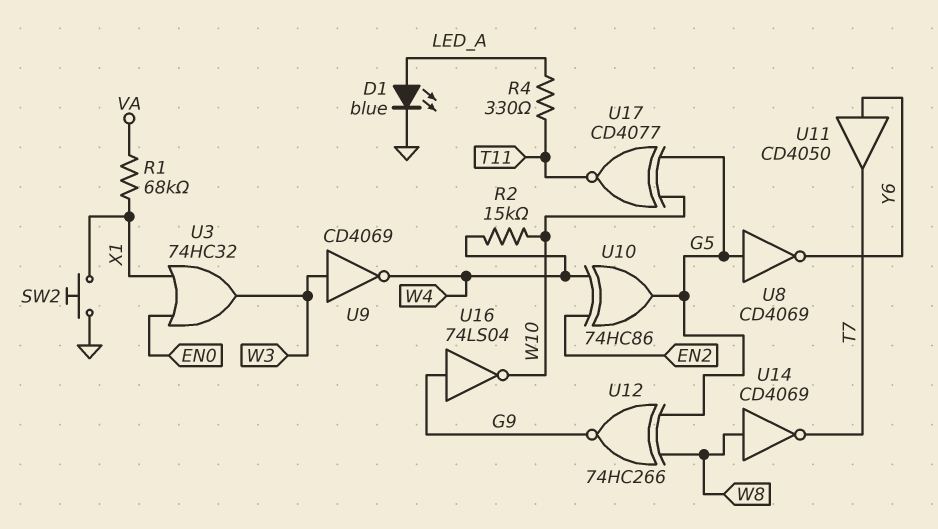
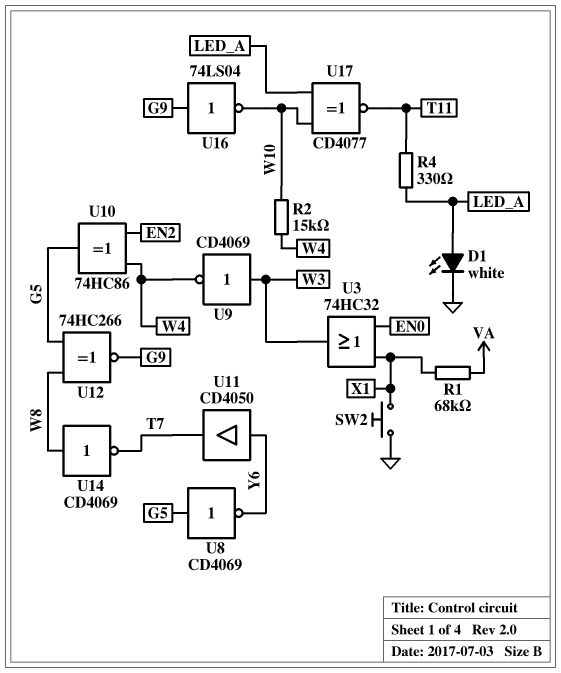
D1: LED blue (A LED_A, K GND) -> LED white (A LED_A, K GND)
U17: XNOR CD4077 (in G5, in W10, out T11) -> XNOR CD4077 (in LED_A, in W10, out T11)

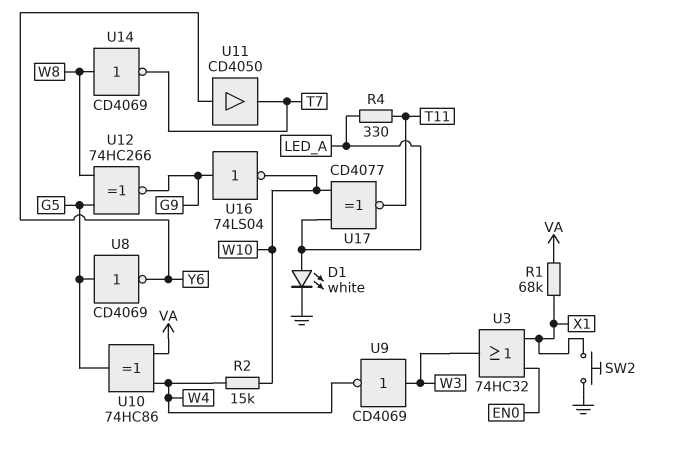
U10: XOR 74HC86 (in EN2, in W4, out G5) -> XOR 74HC86 (in VA, in W4, out G5)

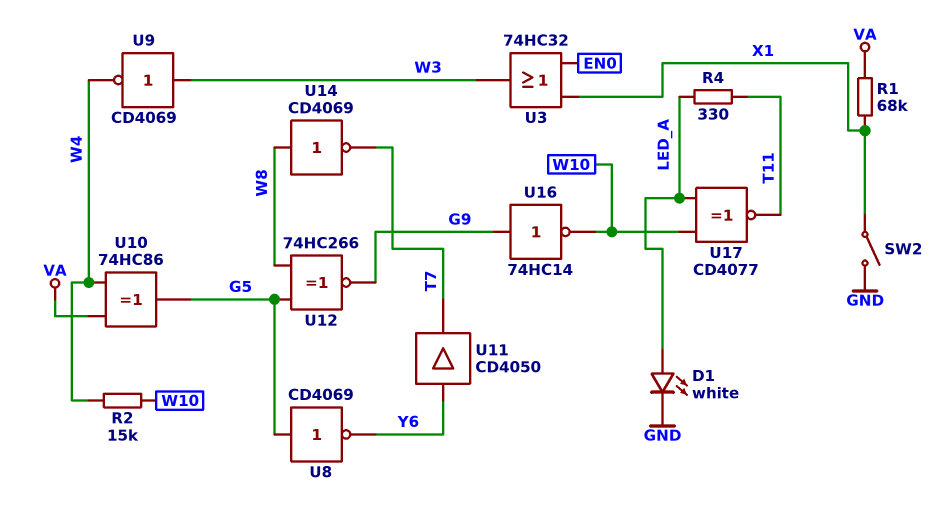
SW2: button (GND, X1) -> switch (GND, X1)
U16: NOT 74LS04 (in G9, out W10) -> NOT 74HC14 (in G9, out W10)

